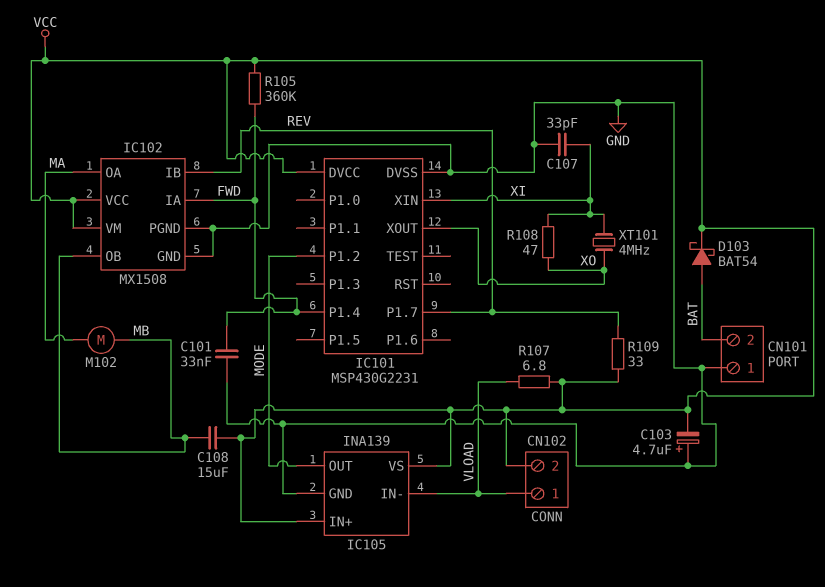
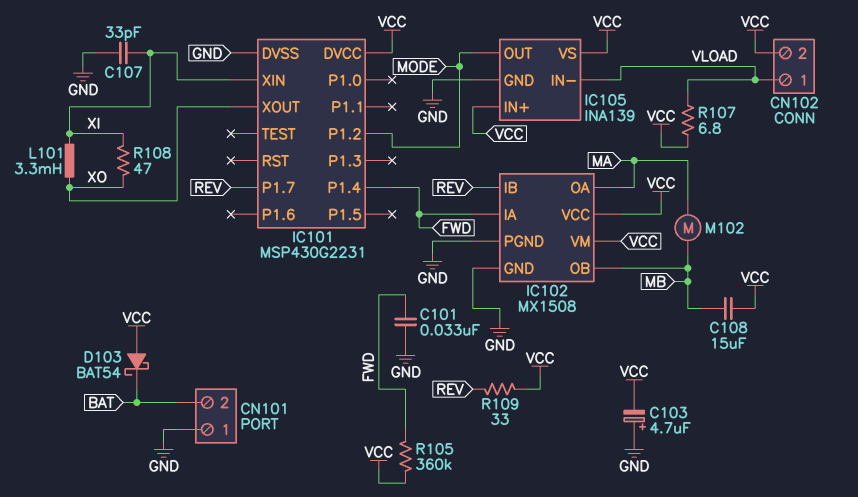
D103: schottky BAT54 (A BAT, K VCC) -> schottky BAT54 (A VCC, K BAT)
L101: none -> 3.3mH (XI, XO)
XT101: 4MHz (XI, XO) -> none

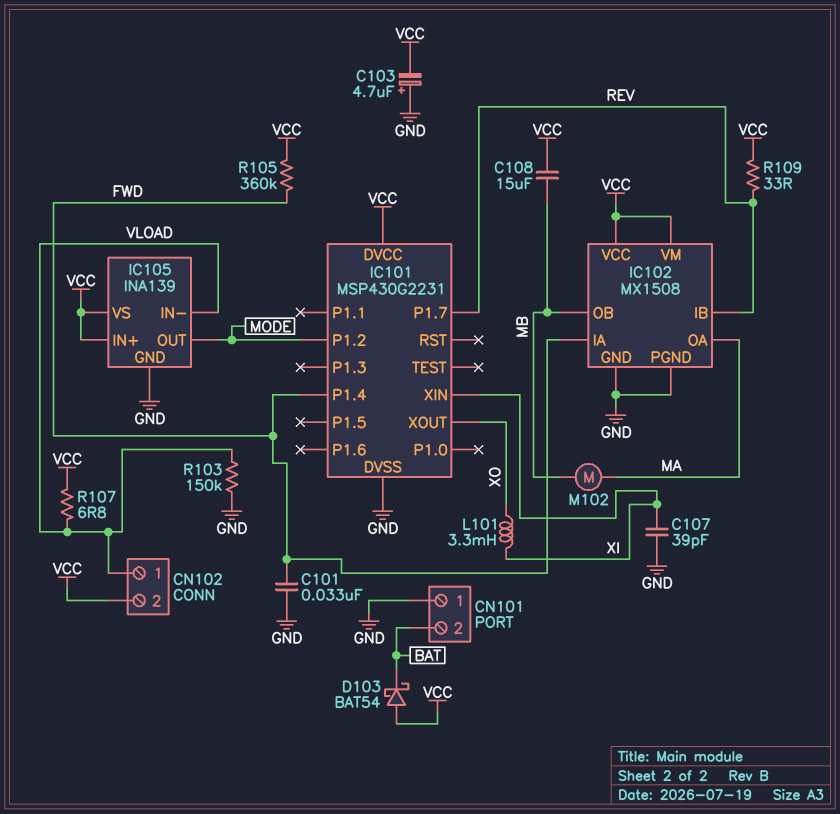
C107: 33pF (GND, XI) -> 39pF (GND, XI)
R103: none -> 150k (GND, VLOAD)
R108: 47 (XI, XO) -> none

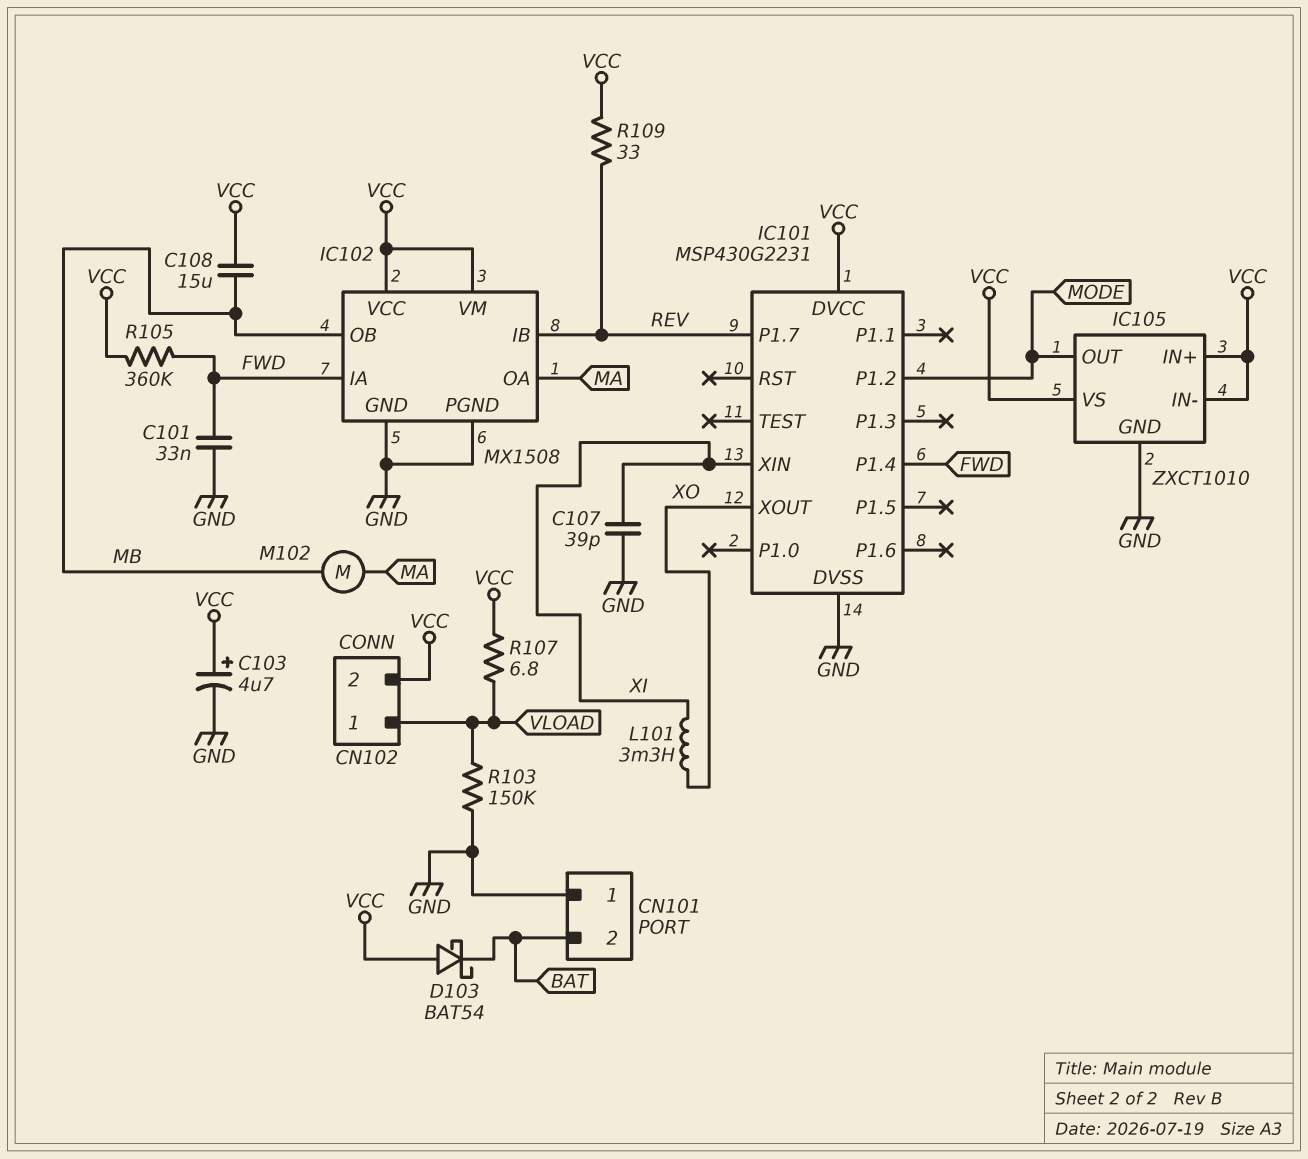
C103: 4.7uF (plus GND, minus VCC) -> 4.7uF (plus VCC, minus GND)
IC105: INA139 -> ZXCT1010
IC105 pin IN-: VLOAD -> VCC

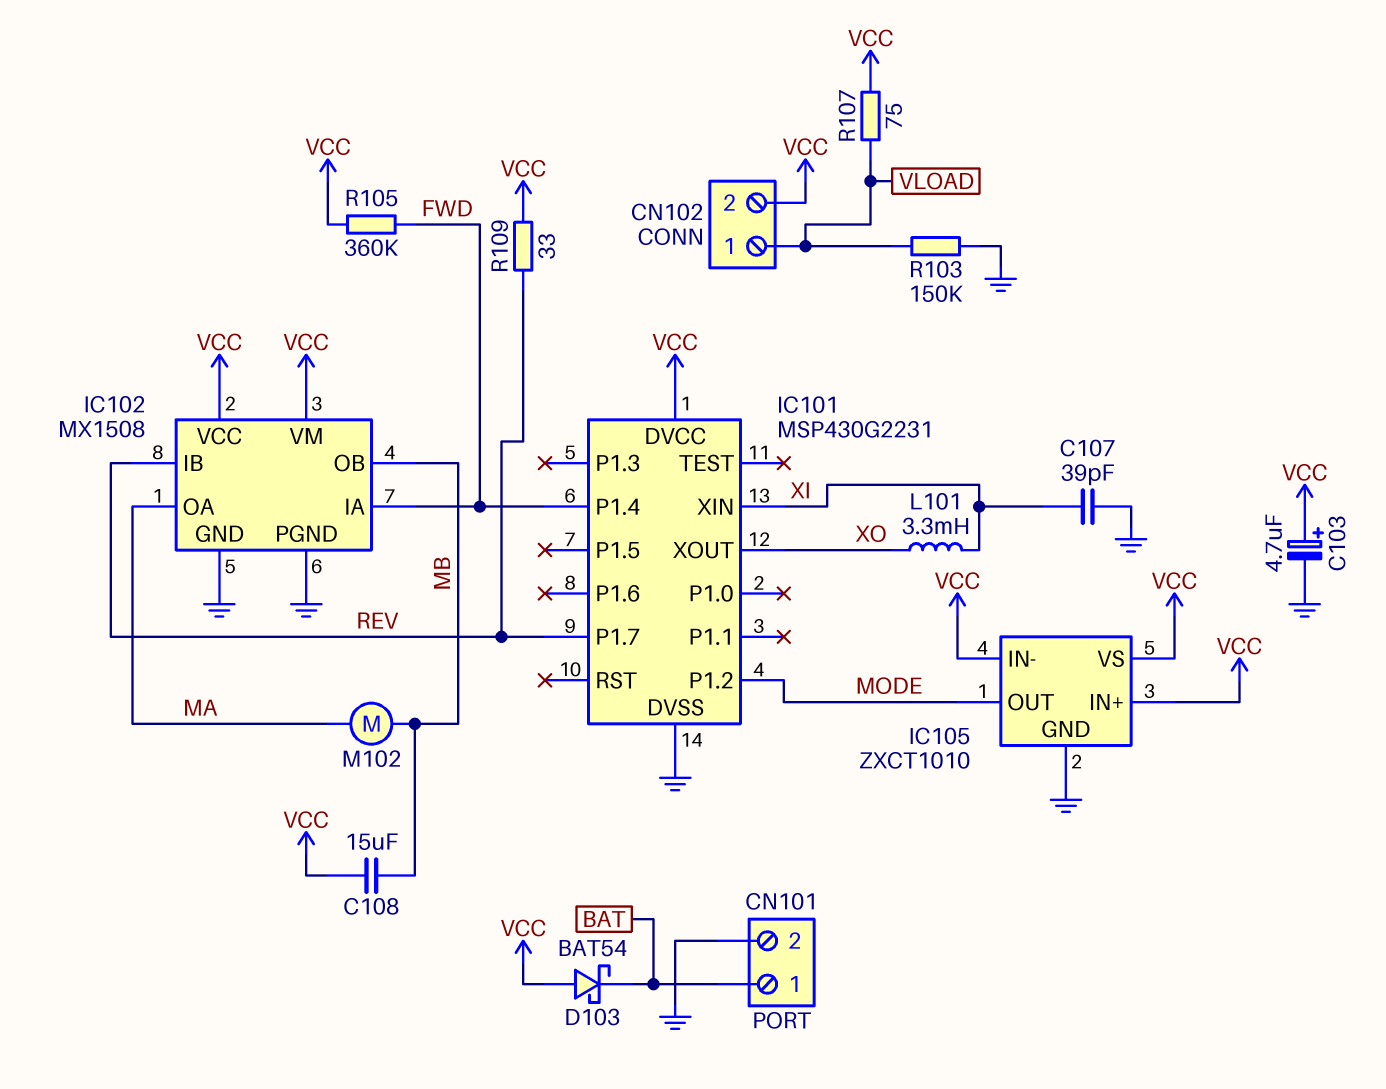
C101: 33nF (FWD, GND) -> none
CN101 pin 1: GND -> BAT
CN101 pin 2: BAT -> GND
R107: 6.8 (VCC, VLOAD) -> 75 (VCC, VLOAD)

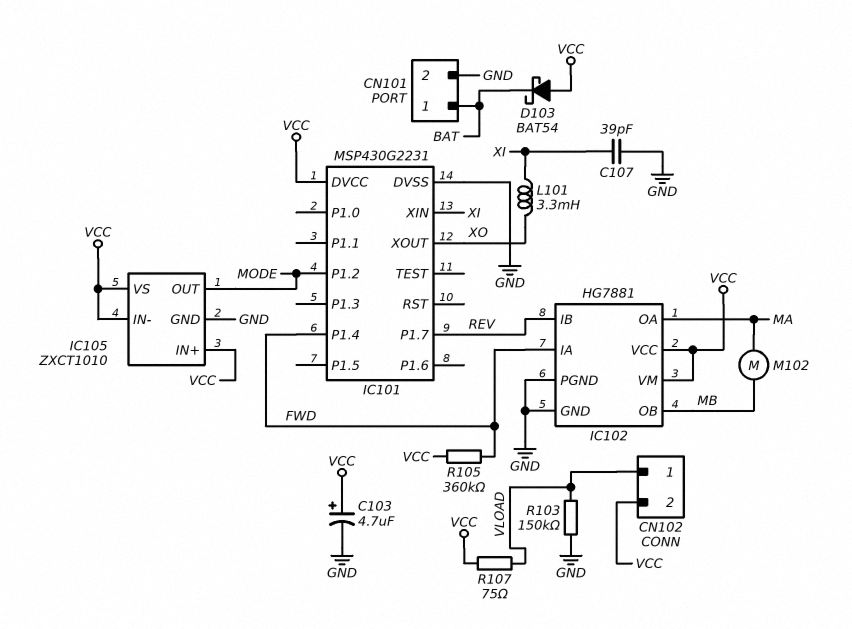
C108: 15uF (MB, VCC) -> none
IC102: MX1508 -> HG7881
R109: 33 (REV, VCC) -> none

